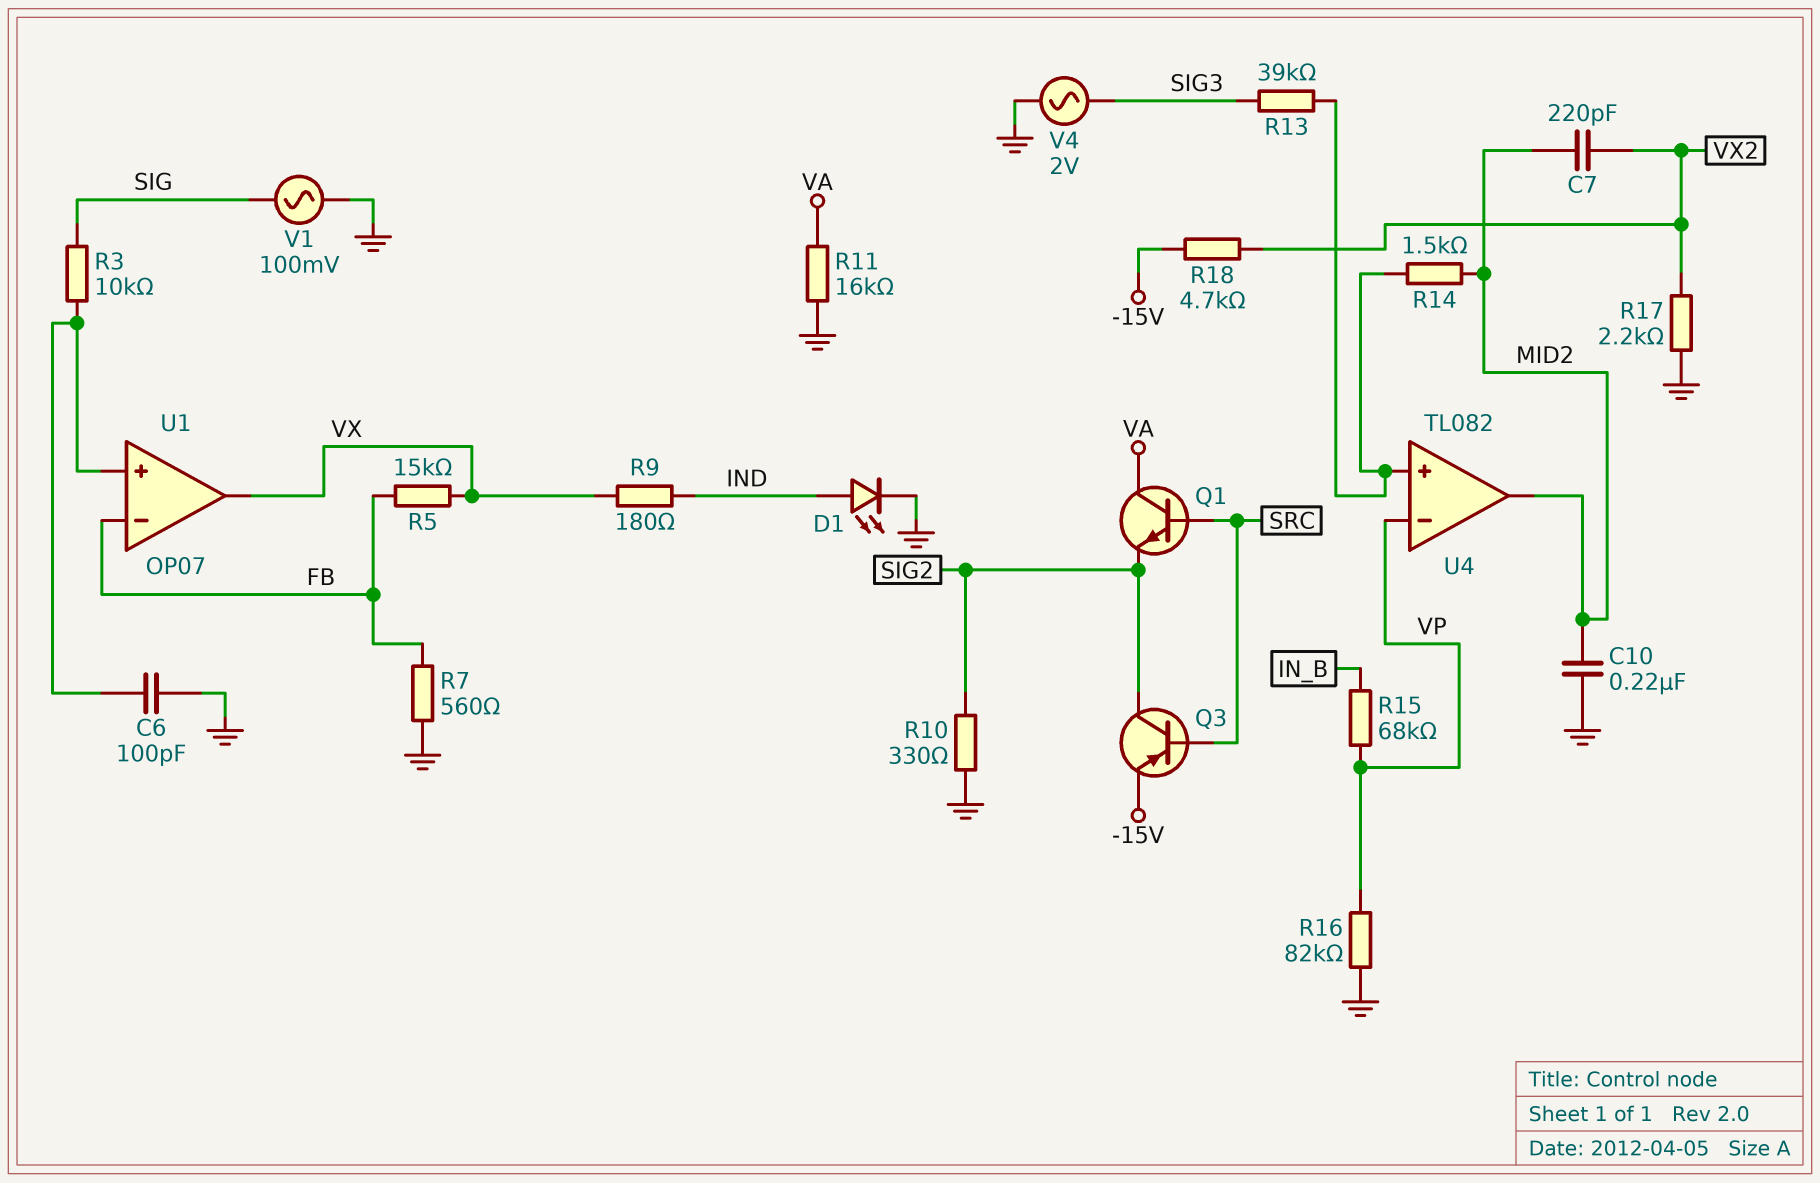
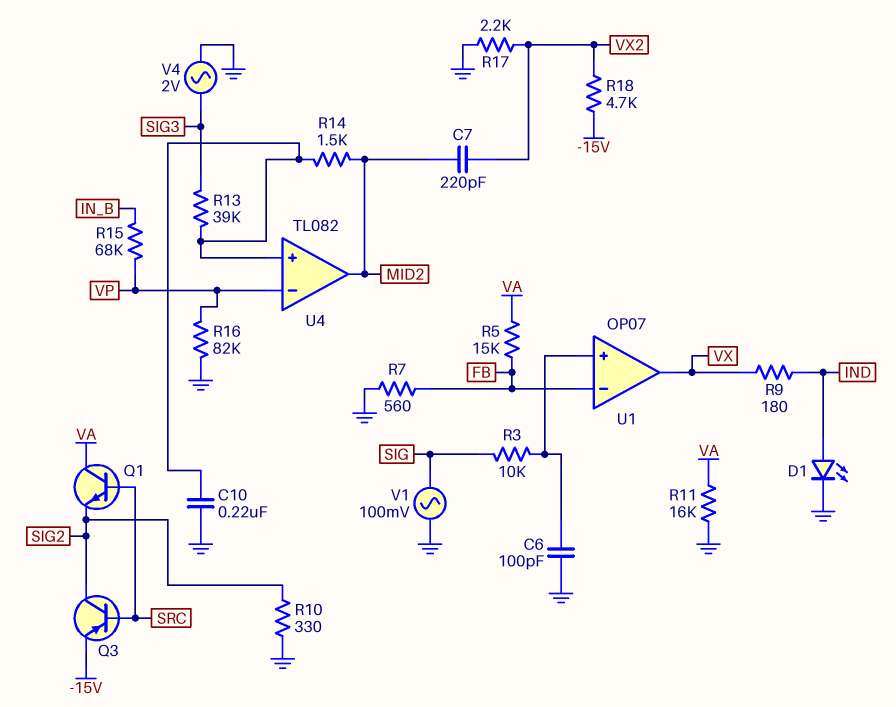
C10: 220nF (GND, MID2) -> 220nF (GND, U4/in+)
R5: 15k (FB, VX) -> 15k (FB, VA)

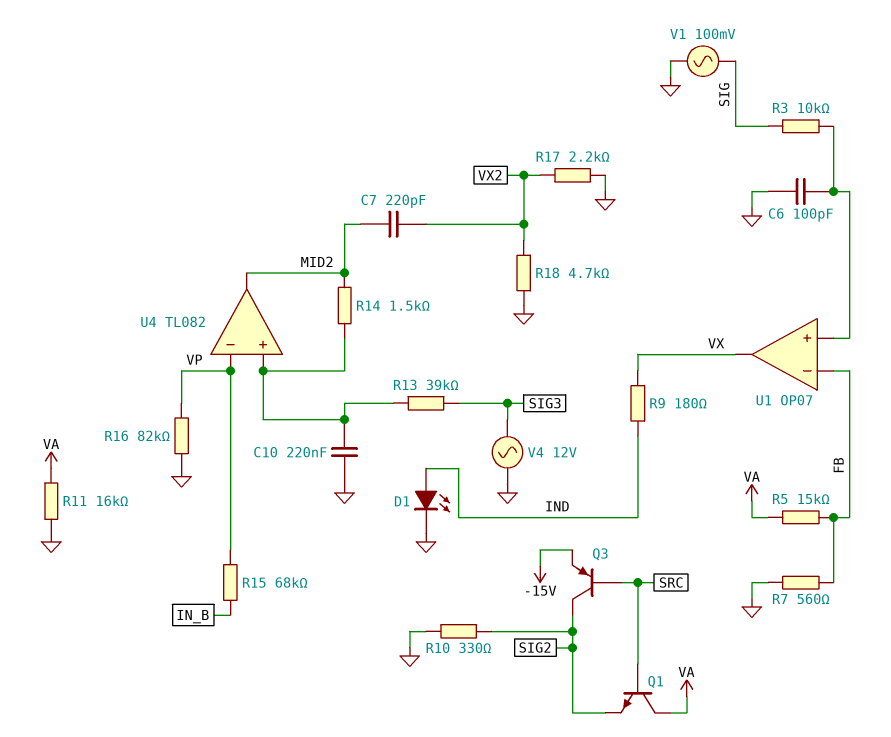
R18: 4.7k (-15V, VX2) -> 4.7k (GND, VX2)
V4: AC 2V (GND, SIG3) -> AC 12V (GND, SIG3)

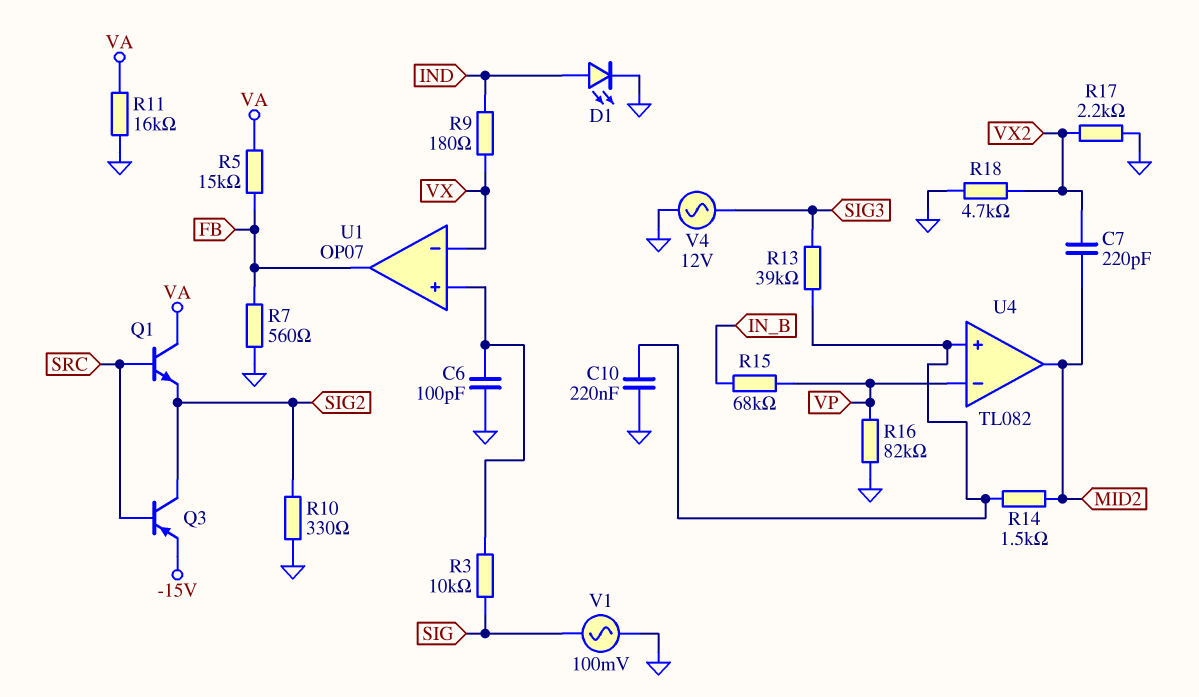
U1 pin in-: FB -> VX
U1 pin out: VX -> FB

